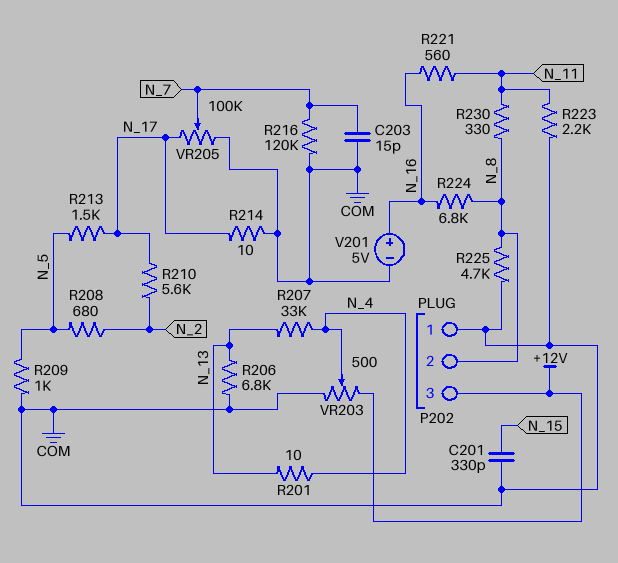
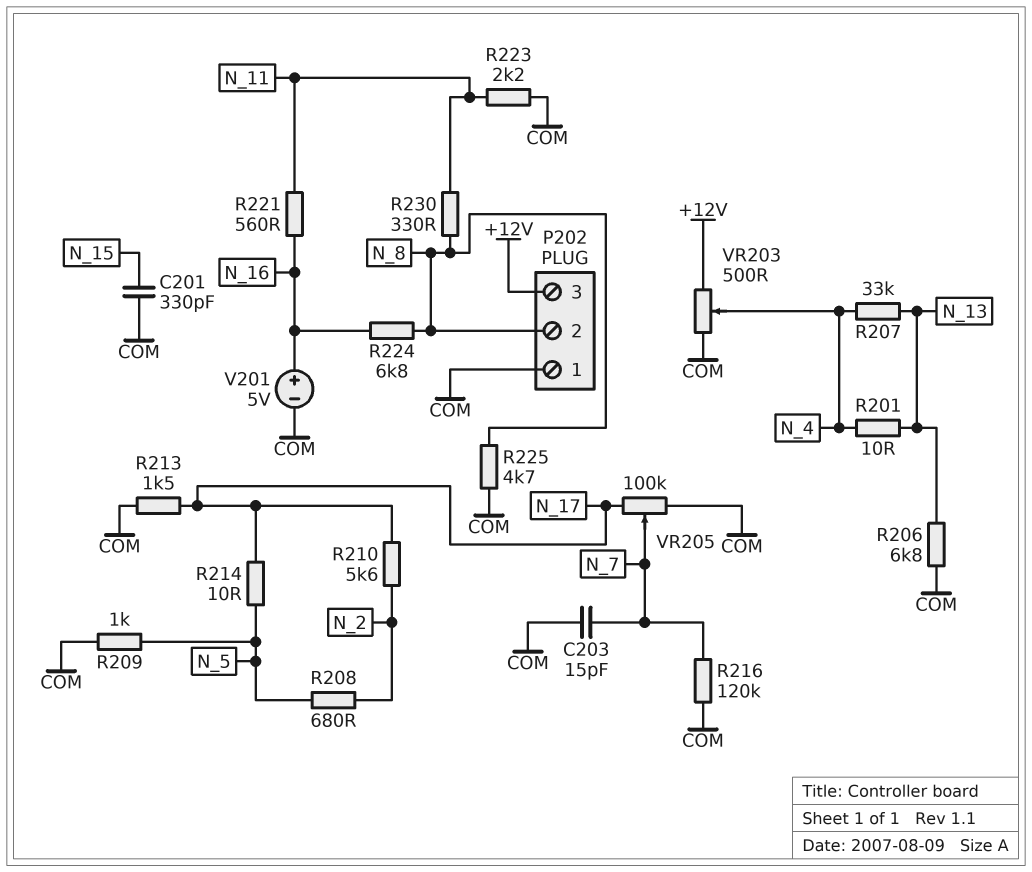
R213: 1.5k (N_5, N_17) -> 1.5k (COM, N_17)
R214: 10 (COM, N_17) -> 10 (N_5, N_17)

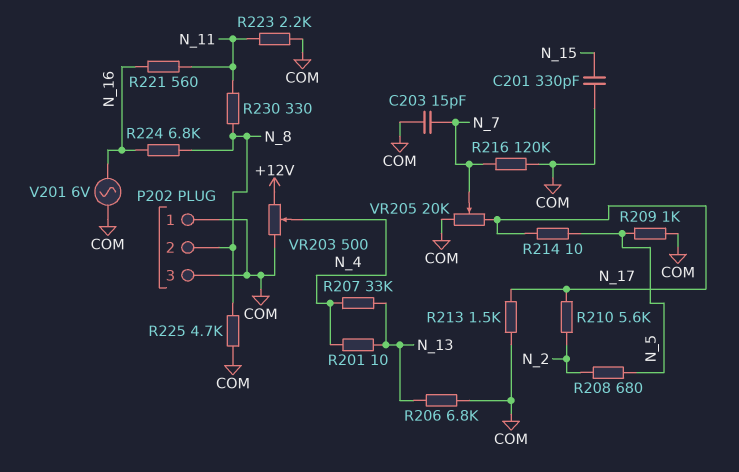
P202 pin 3: +12V -> COM
V201: 5V (plus N_16, minus COM) -> AC 6V (COM, N_16)
VR205: 100k (COM, N_17, wiper N_7) -> 20k (COM, N_17, wiper N_7)

